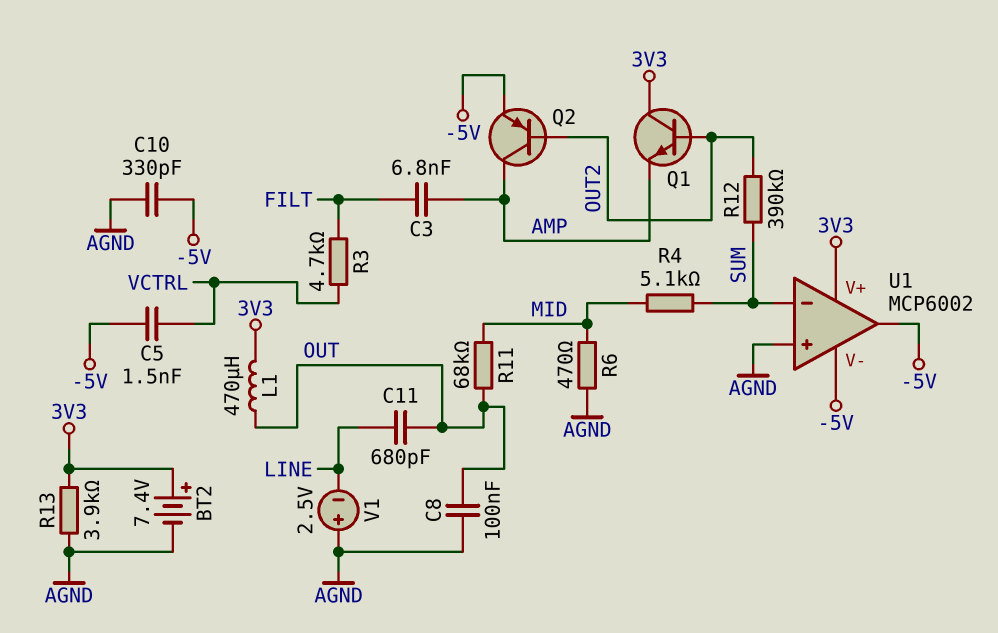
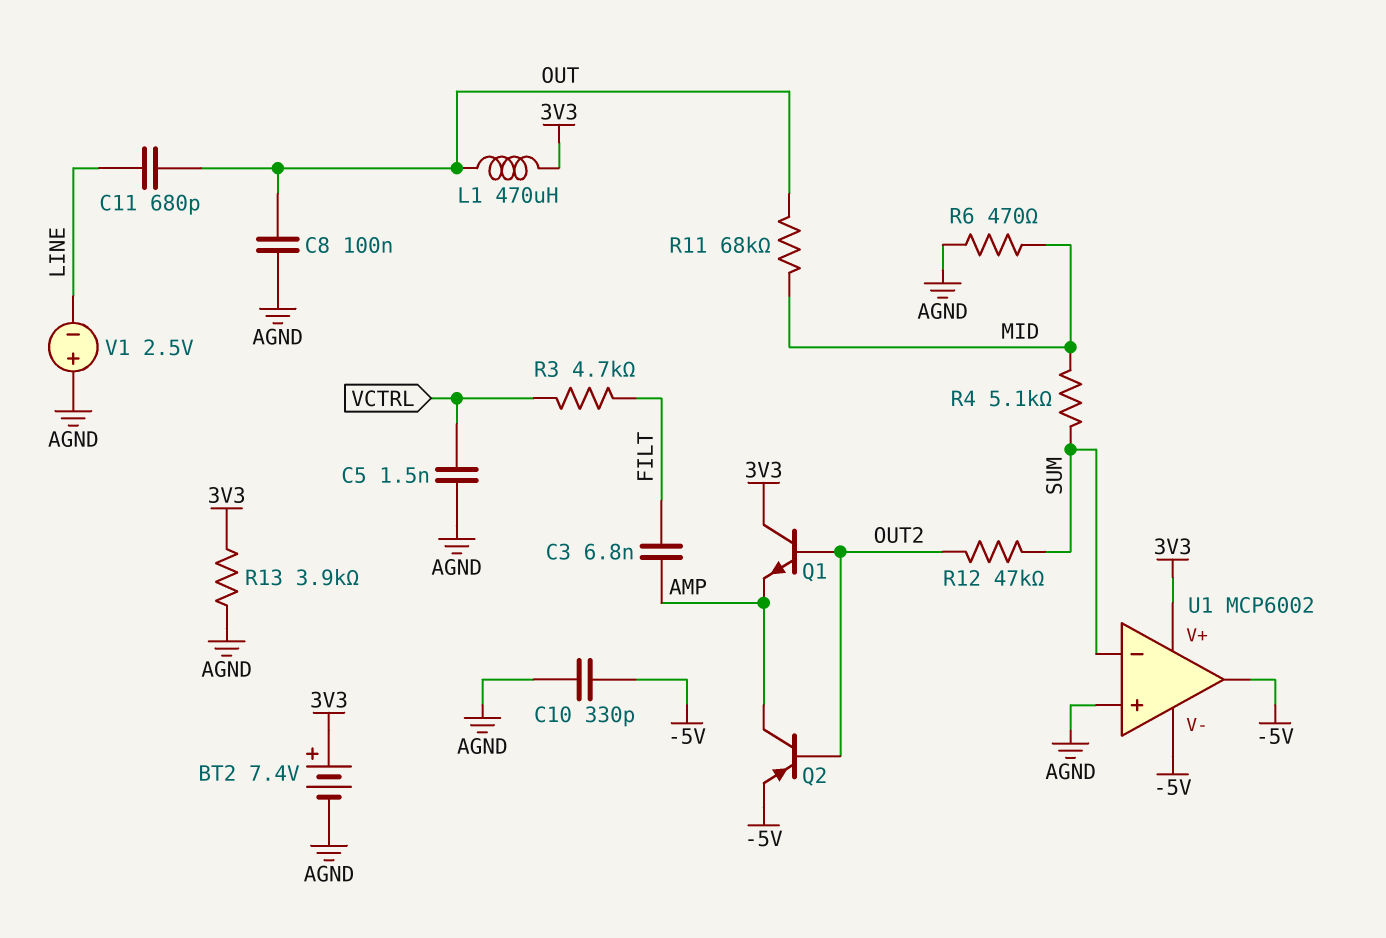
C5: 1.5nF (-5V, VCTRL) -> 1.5nF (AGND, VCTRL)
R12: 390k (OUT2, SUM) -> 47k (OUT2, SUM)

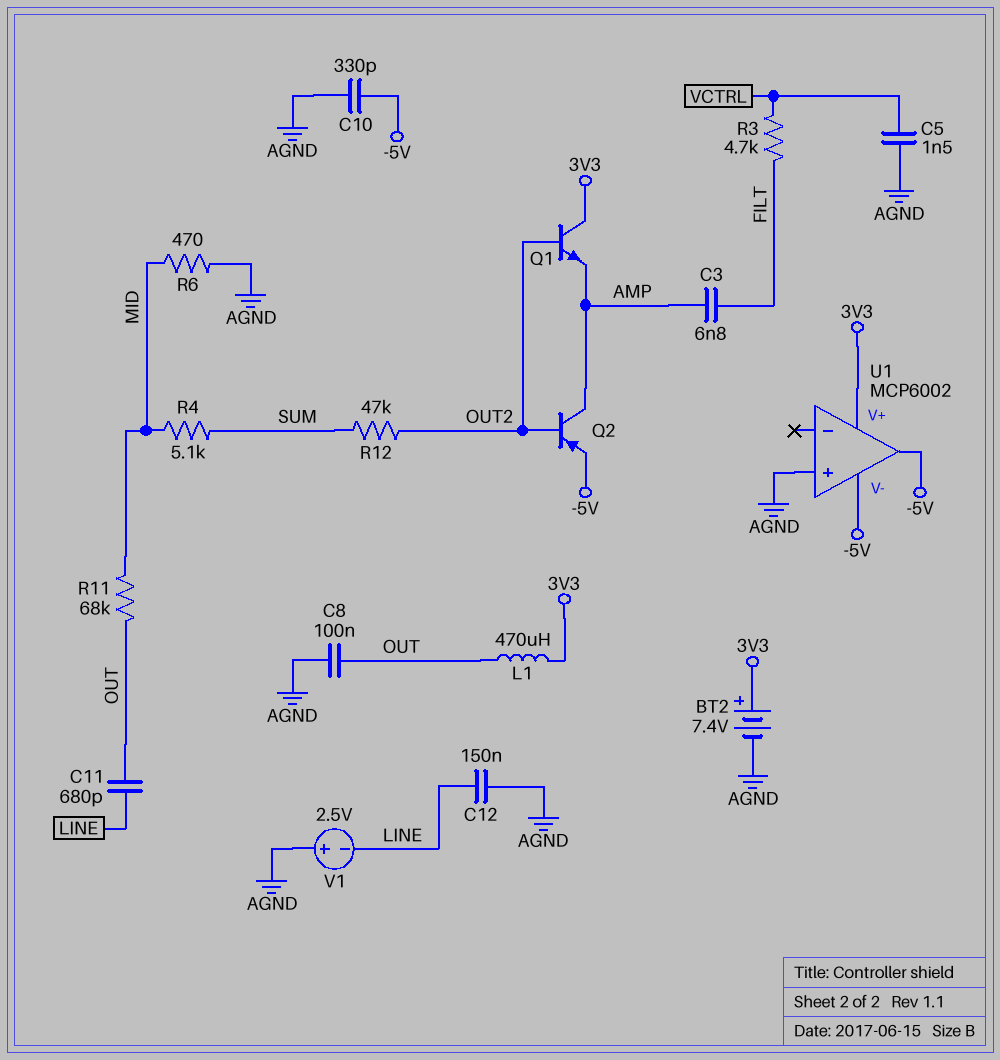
C12: none -> 150nF (AGND, LINE)
R13: 3.9k (3V3, AGND) -> none
U1 pin in-: SUM -> none

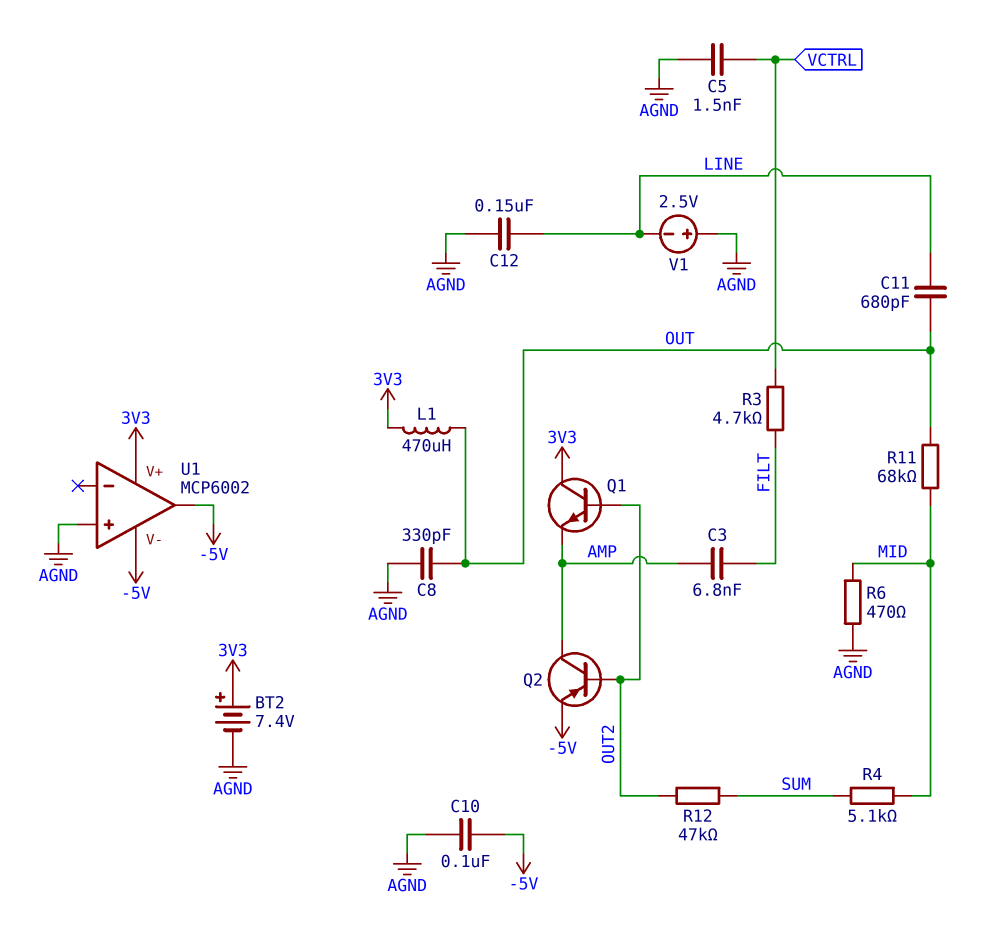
C8: 100nF (AGND, OUT) -> 330pF (AGND, OUT)
C10: 330pF (-5V, AGND) -> 100nF (-5V, AGND)

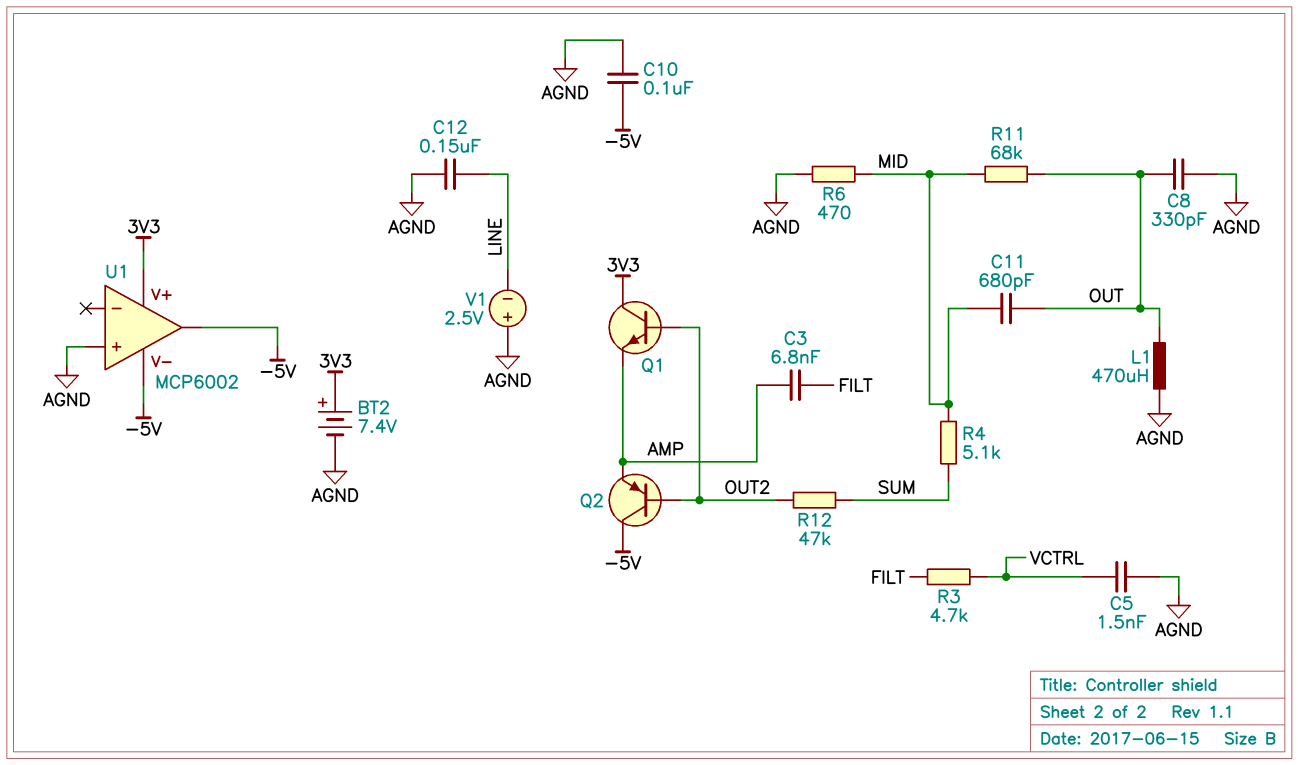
C11: 680pF (LINE, OUT) -> 680pF (MID, OUT)
L1: 470uH (3V3, OUT) -> 470uH (AGND, OUT)
Q2: PNP (B OUT2, C AMP, E -5V) -> PNP (B OUT2, C -5V, E AMP)

